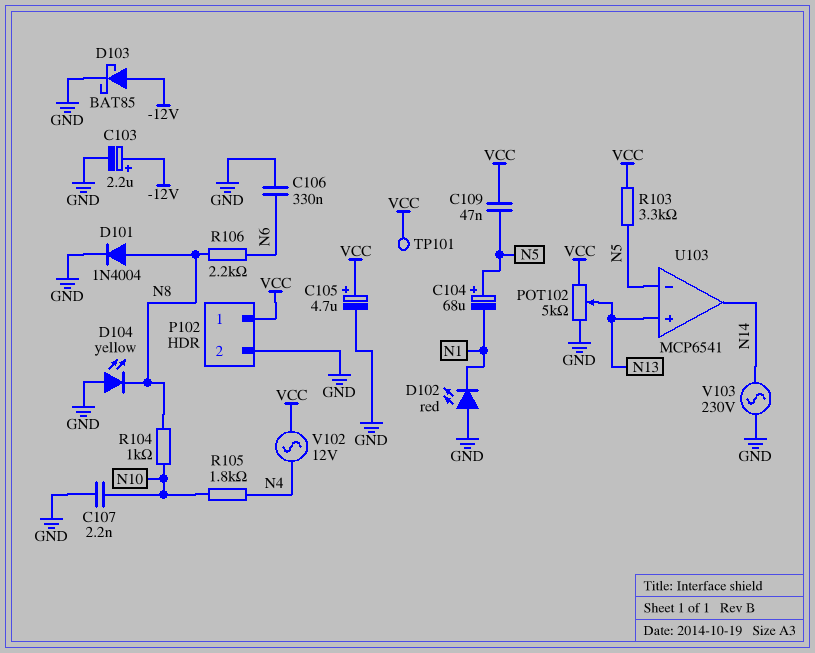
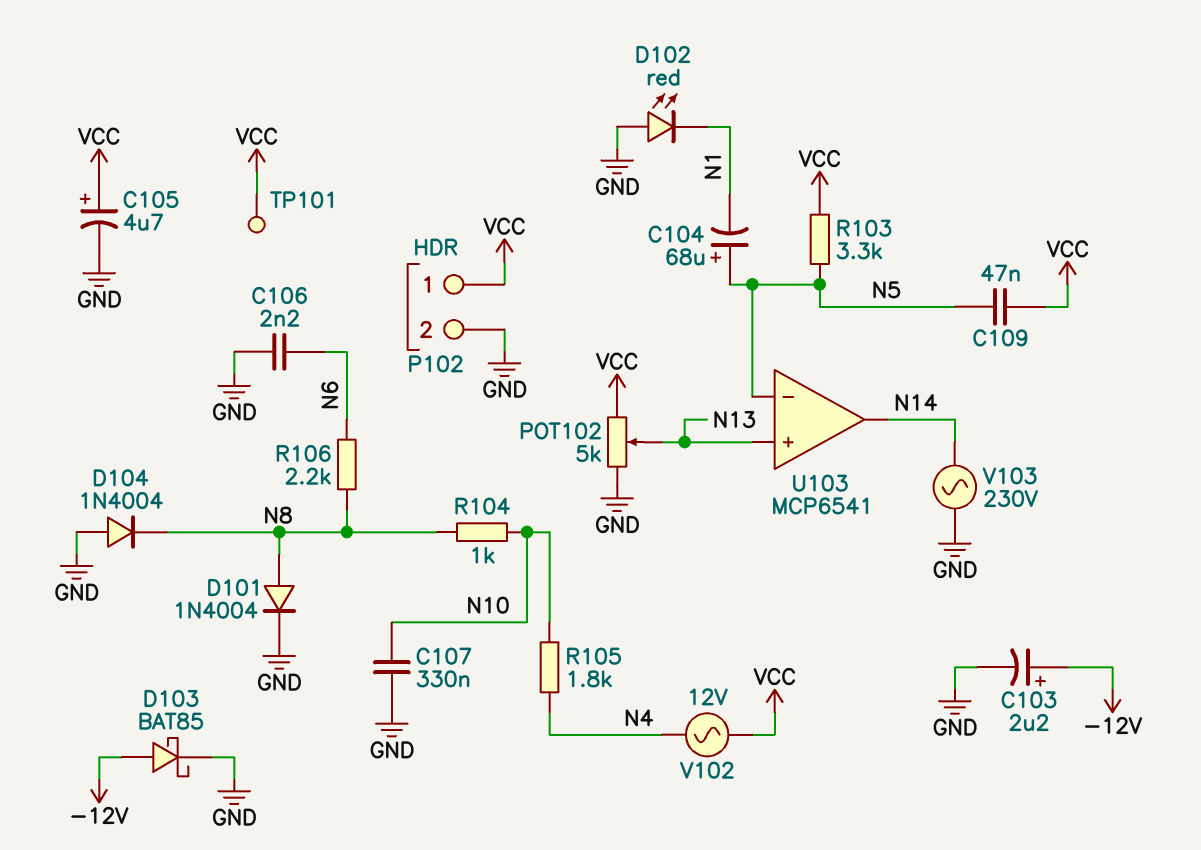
C106: 330nF (GND, N6) -> 2.2nF (GND, N6)
C107: 2.2nF (GND, N10) -> 330nF (GND, N10)
D104: LED yellow (A GND, K N8) -> diode 1N4004 (A GND, K N8)

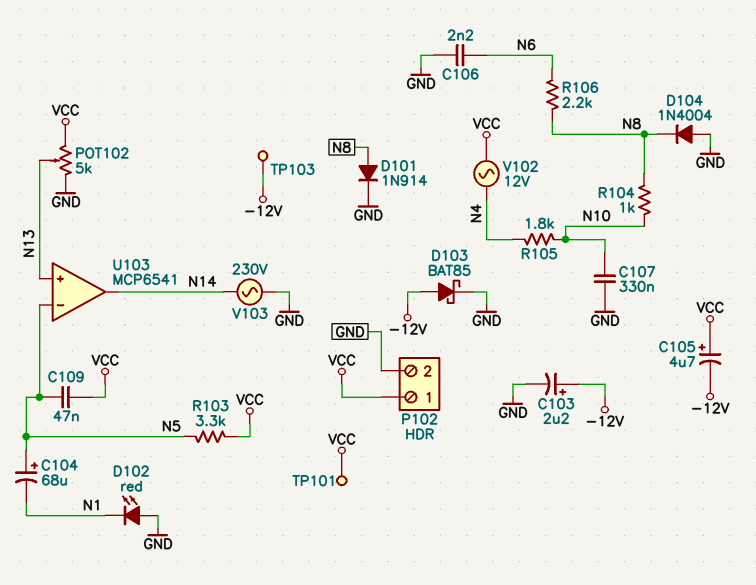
C105: 4.7uF (plus VCC, minus GND) -> 4.7uF (plus VCC, minus -12V)
D101: diode 1N4004 (A N8, K GND) -> diode 1N914 (A N8, K GND)
TP103: none -> test point (-12V)

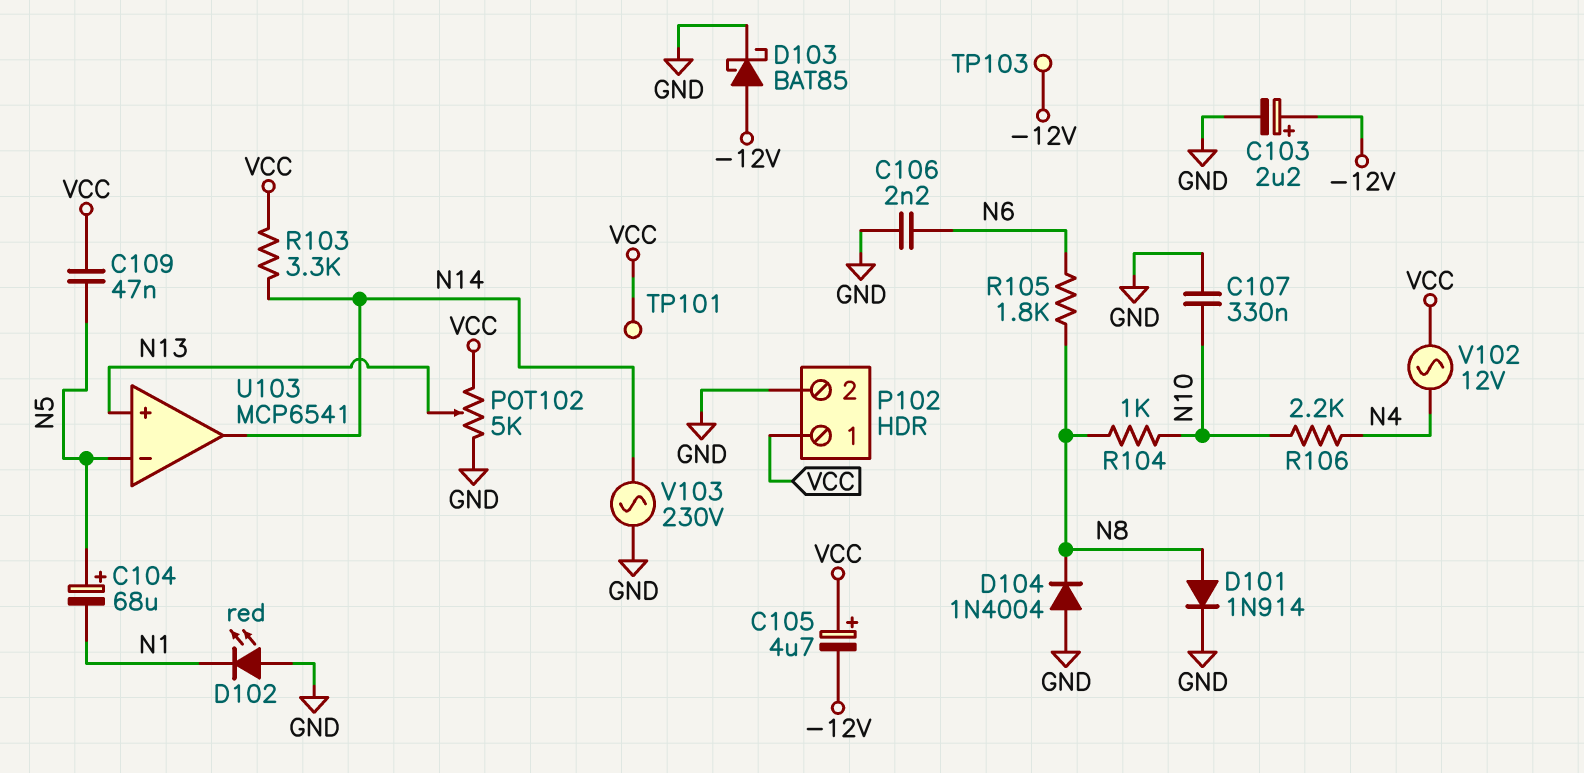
R103: 3.3k (N5, VCC) -> 3.3k (N14, VCC)
R105: 1.8k (N4, N10) -> 1.8k (N6, N8)
R106: 2.2k (N6, N8) -> 2.2k (N4, N10)

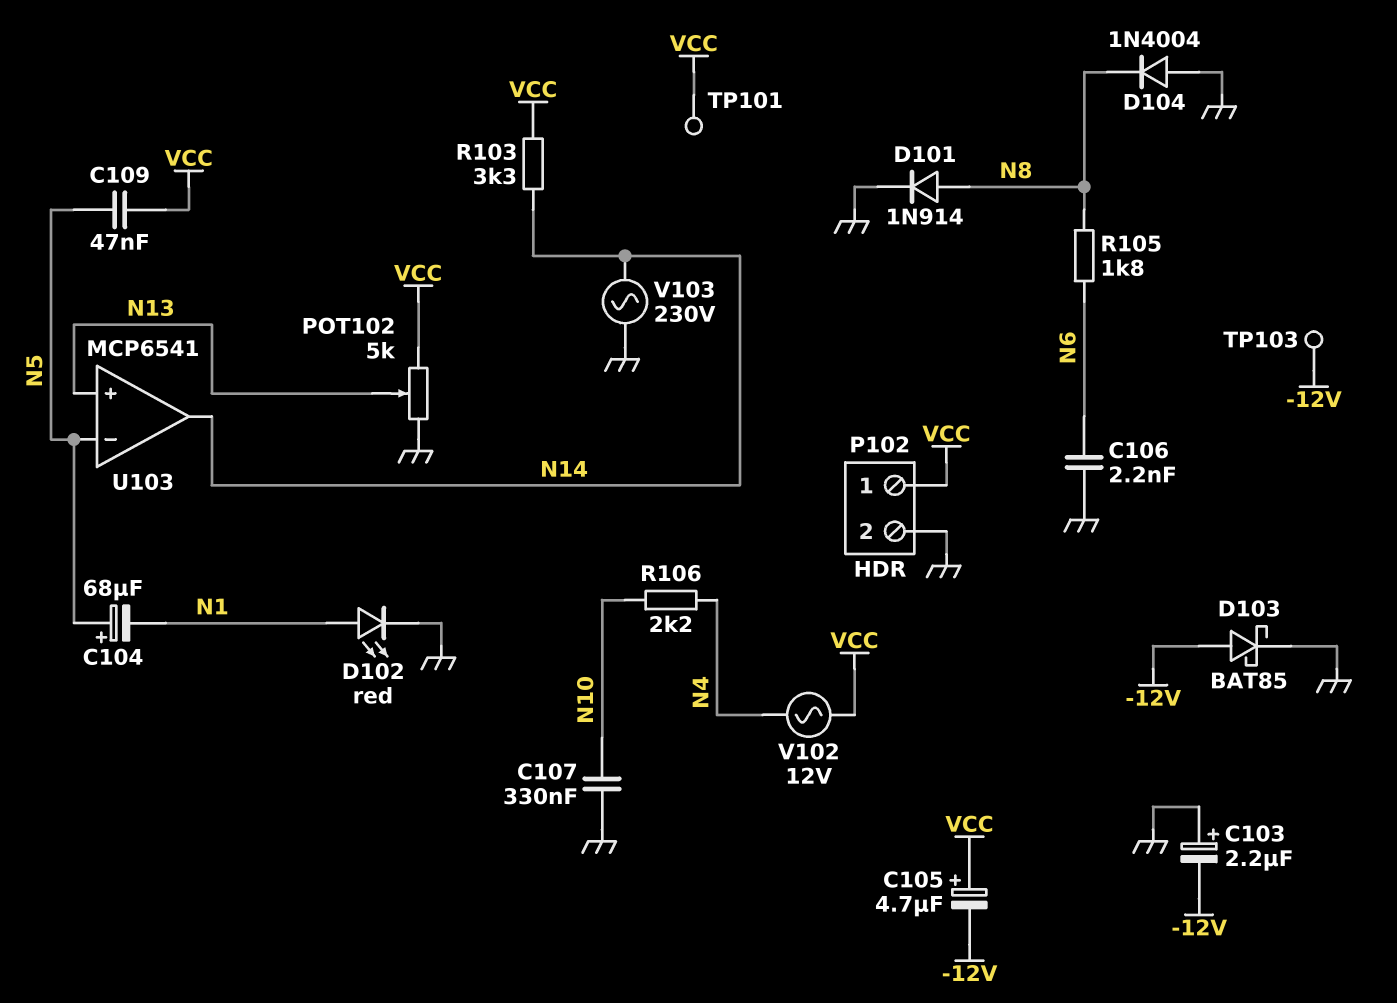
C103: 2.2uF (plus -12V, minus GND) -> 2.2uF (plus GND, minus -12V)
D102: LED red (A GND, K N1) -> LED red (A N1, K GND)
R104: 1k (N8, N10) -> none

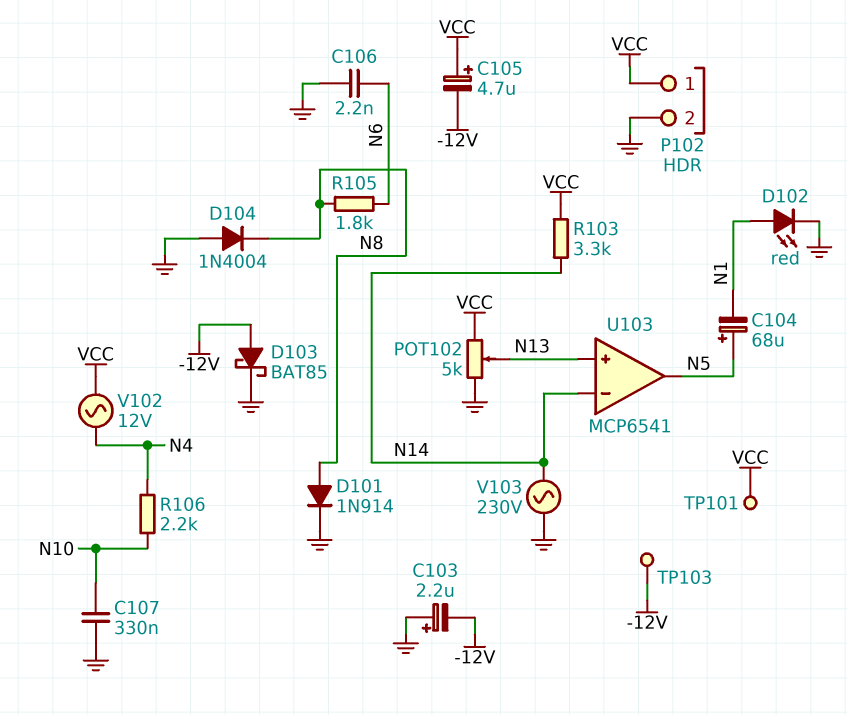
C109: 47nF (N5, VCC) -> none
U103 pin in-: N5 -> N14
U103 pin out: N14 -> N5

